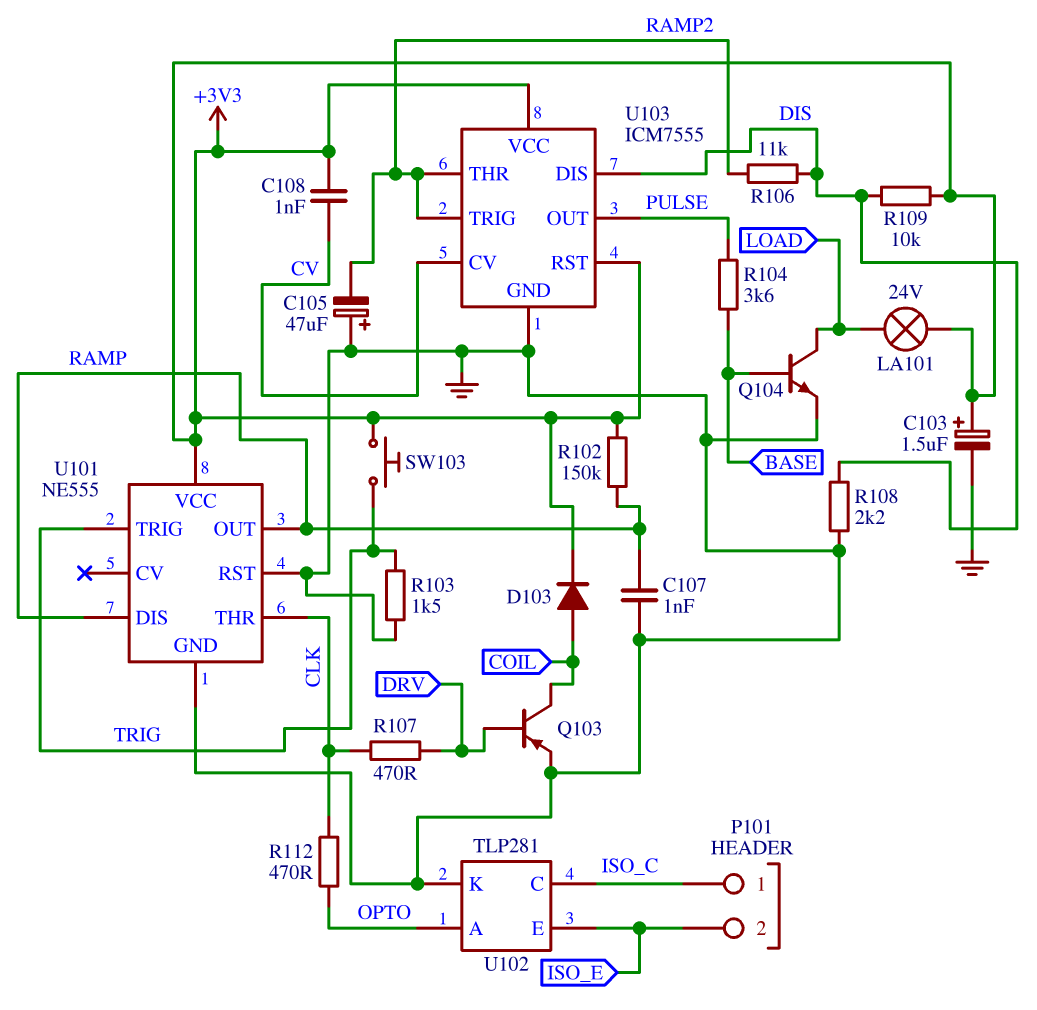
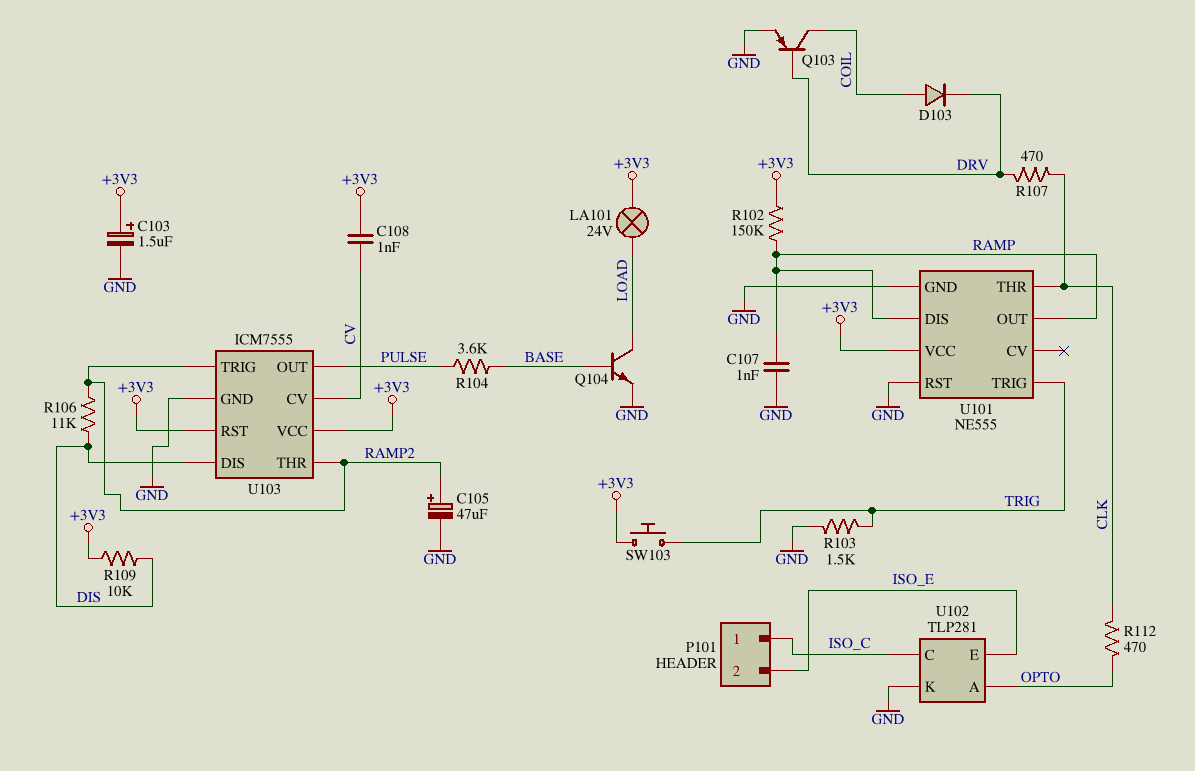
C105: 47uF (plus GND, minus RAMP2) -> 47uF (plus RAMP2, minus GND)
D103: diode (A COIL, K +3V3) -> diode (A COIL, K DRV)
R108: 2.2k (DIS, GND) -> none

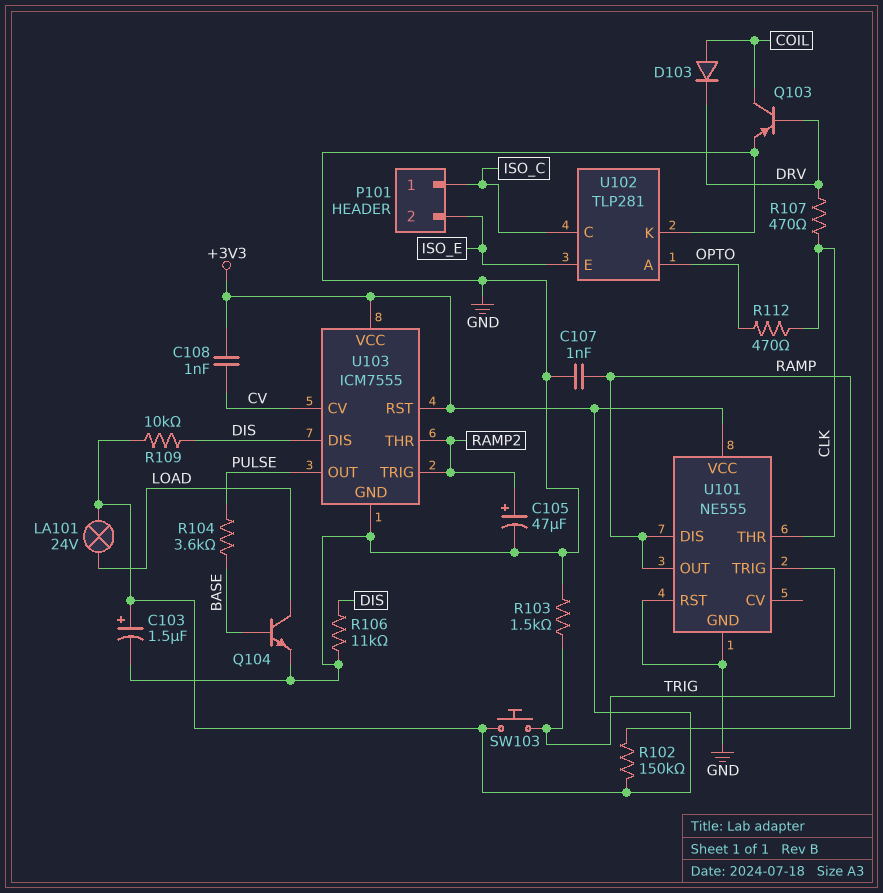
R106: 11k (DIS, RAMP2) -> 11k (DIS, GND)

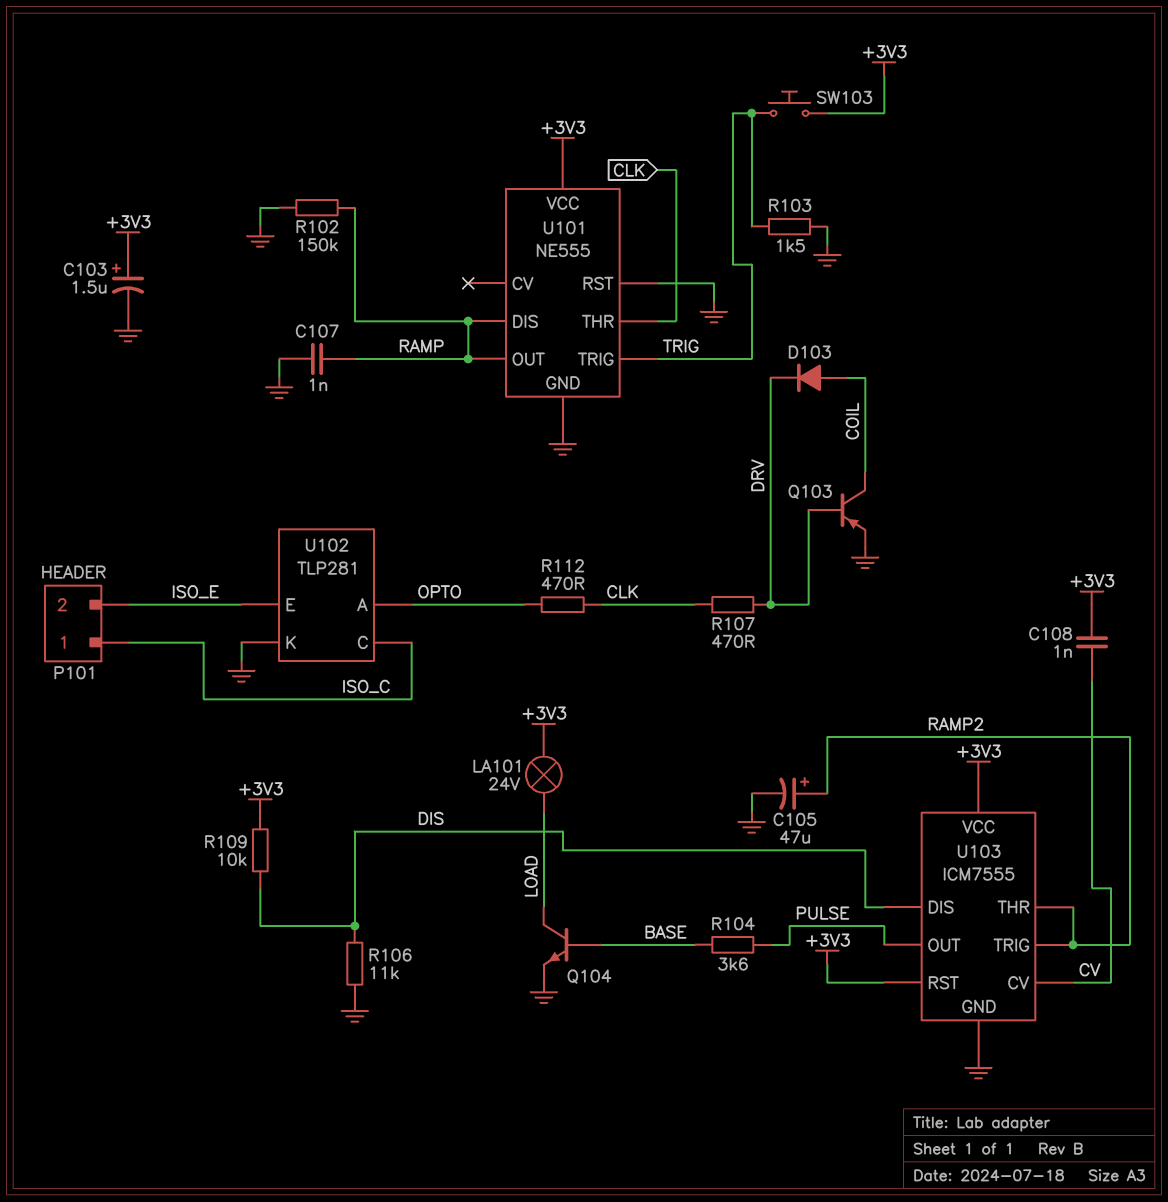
R102: 150k (+3V3, RAMP) -> 150k (GND, RAMP)

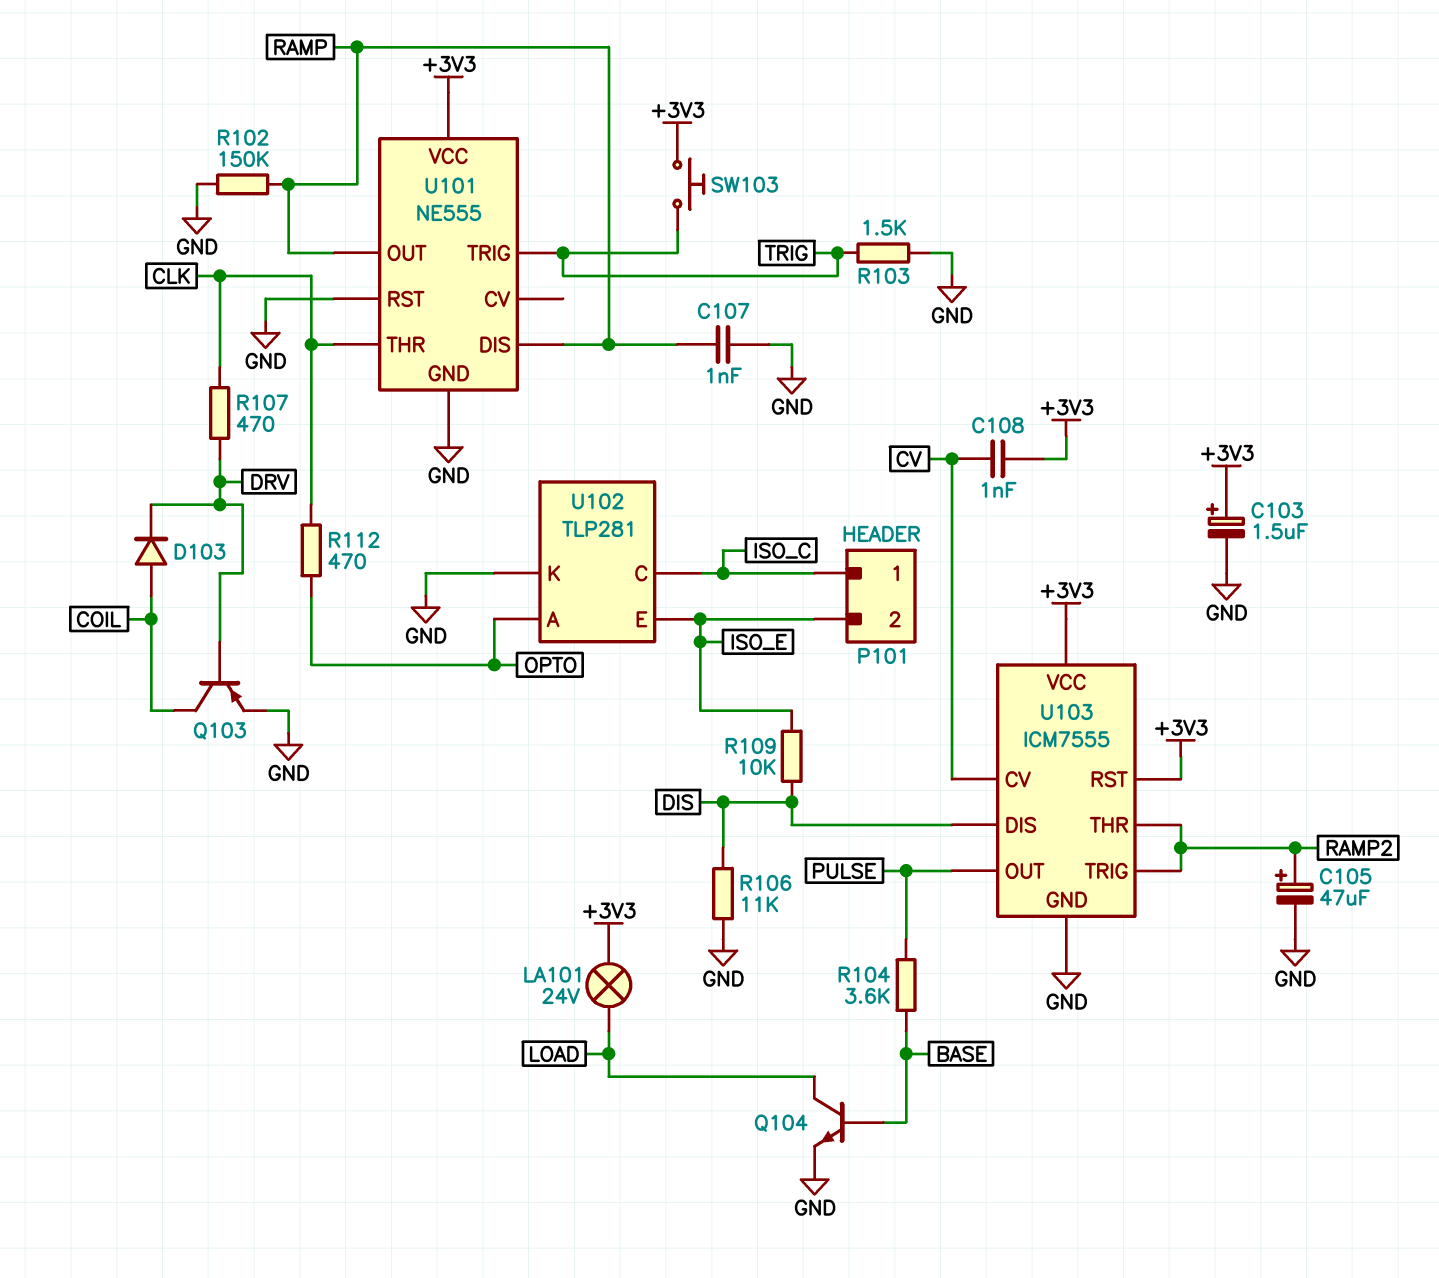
R109: 10k (+3V3, DIS) -> 10k (DIS, ISO_E)

